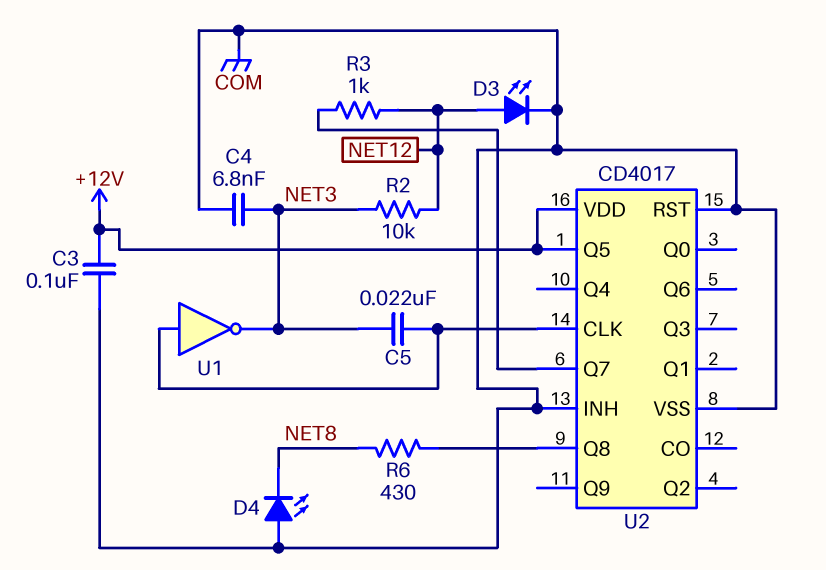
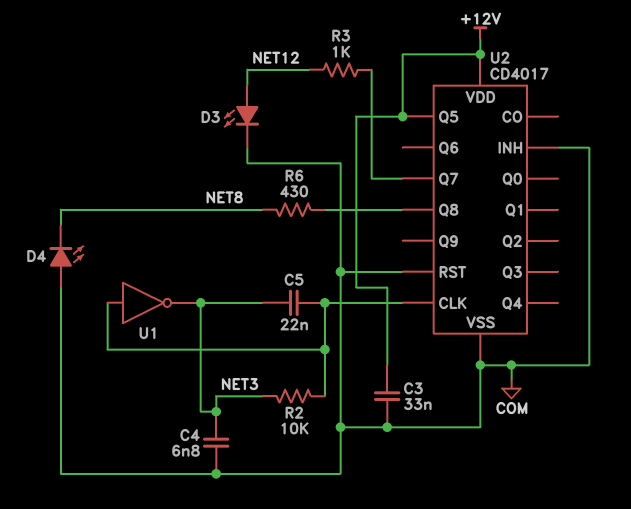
C3: 100nF (+12V, COM) -> 33nF (+12V, COM)
R2: 10k (NET3, NET12) -> 10k (NET3, U2/CLK)

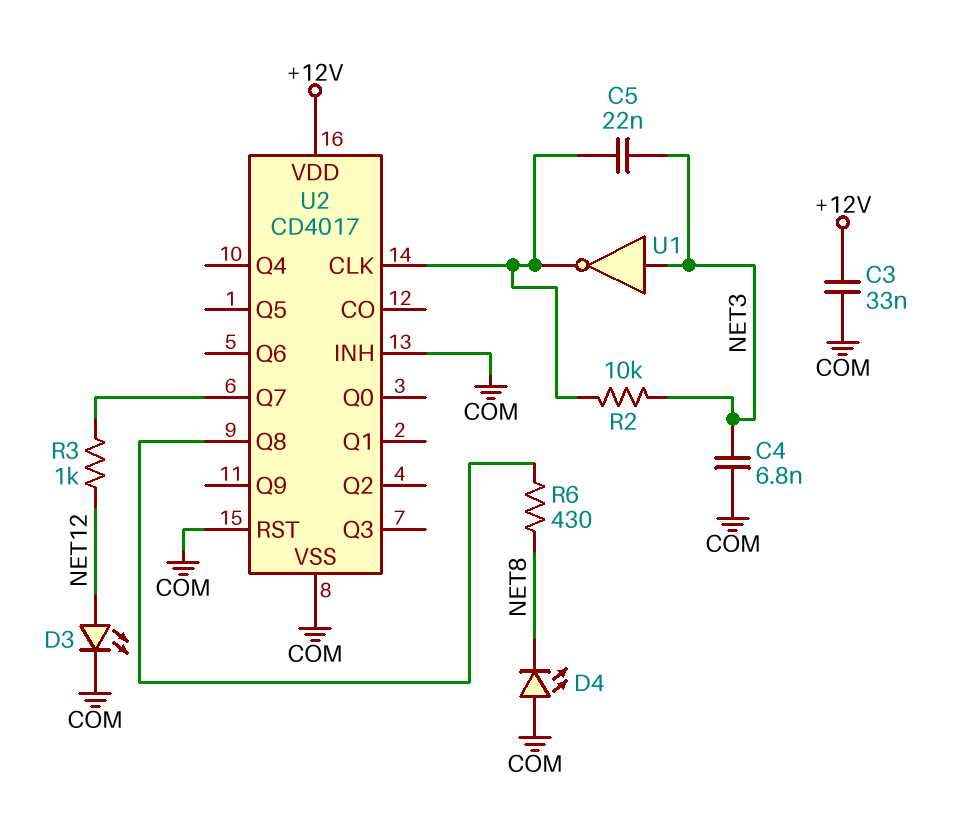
U1: NOT (in U2/CLK, out NET3) -> NOT (in NET3, out U2/CLK)
U2 pin Q5: +12V -> none

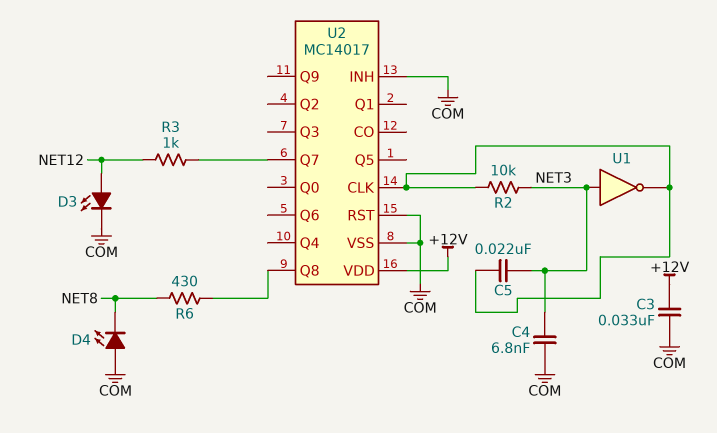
U2: CD4017 -> MC14017

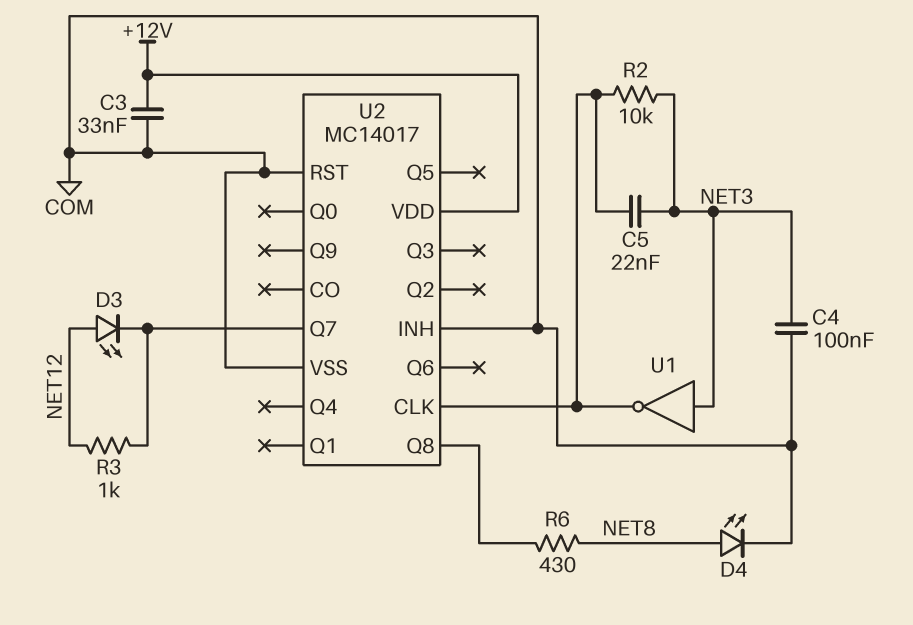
C4: 6.8nF (COM, NET3) -> 100nF (COM, NET3)
D3: LED (A NET12, K COM) -> LED (A NET12, K U2/Q7)
D4: LED (A COM, K NET8) -> LED (A NET8, K COM)

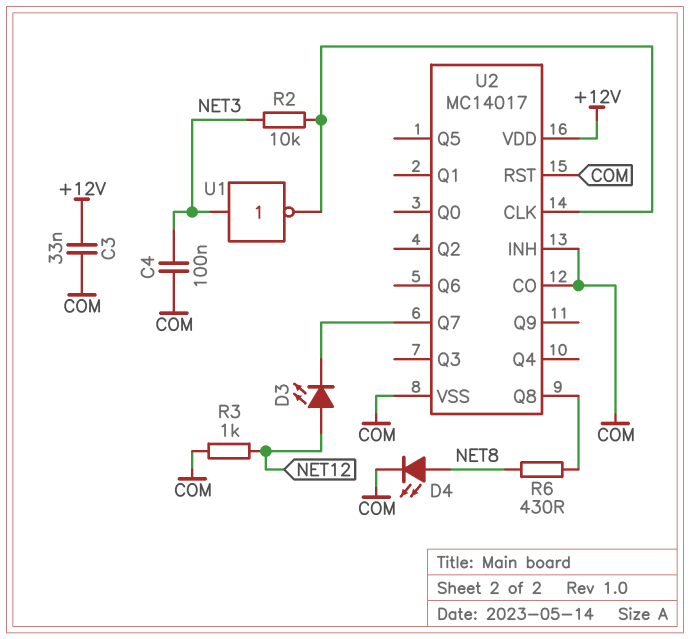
C5: 22nF (NET3, U2/CLK) -> none
R3: 1k (NET12, U2/Q7) -> 1k (COM, NET12)
U2 pin CO: none -> COM

